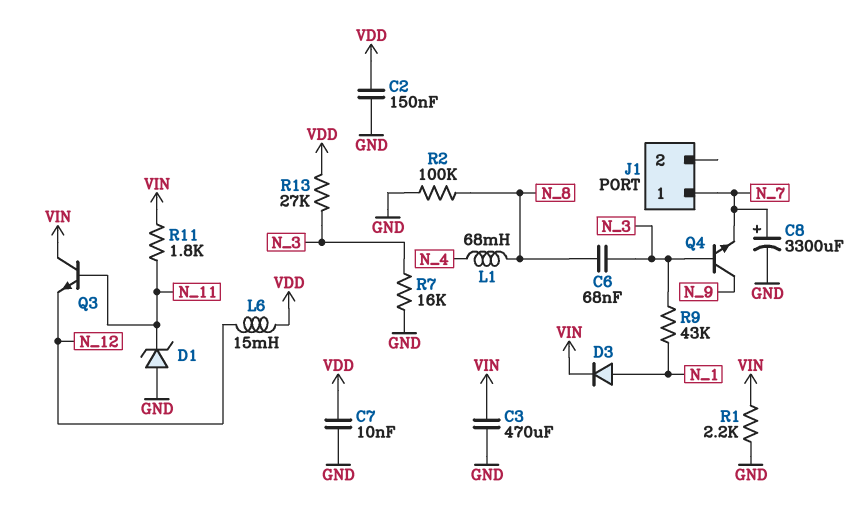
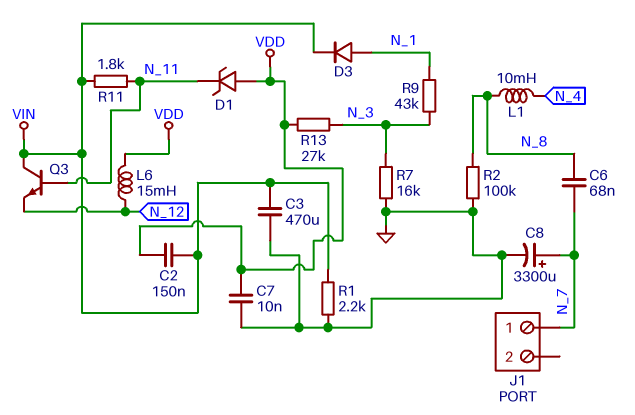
C2: 150nF (GND, VDD) -> 150nF (VDD, VIN)
C6: 68nF (N_3, N_8) -> 68nF (N_7, N_8)
D1: zener (A GND, K N_11) -> zener (A VDD, K N_11)
L1: 68mH (N_4, N_8) -> 10mH (N_4, N_8)
Q4: NPN (B N_3, C N_9, E N_7) -> none

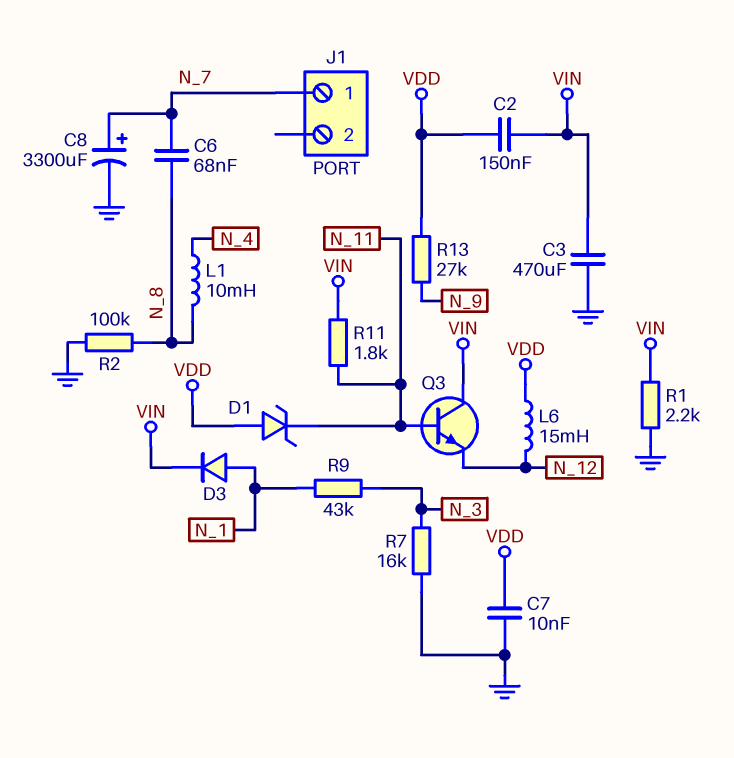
R13: 27k (N_3, VDD) -> 27k (N_9, VDD)

